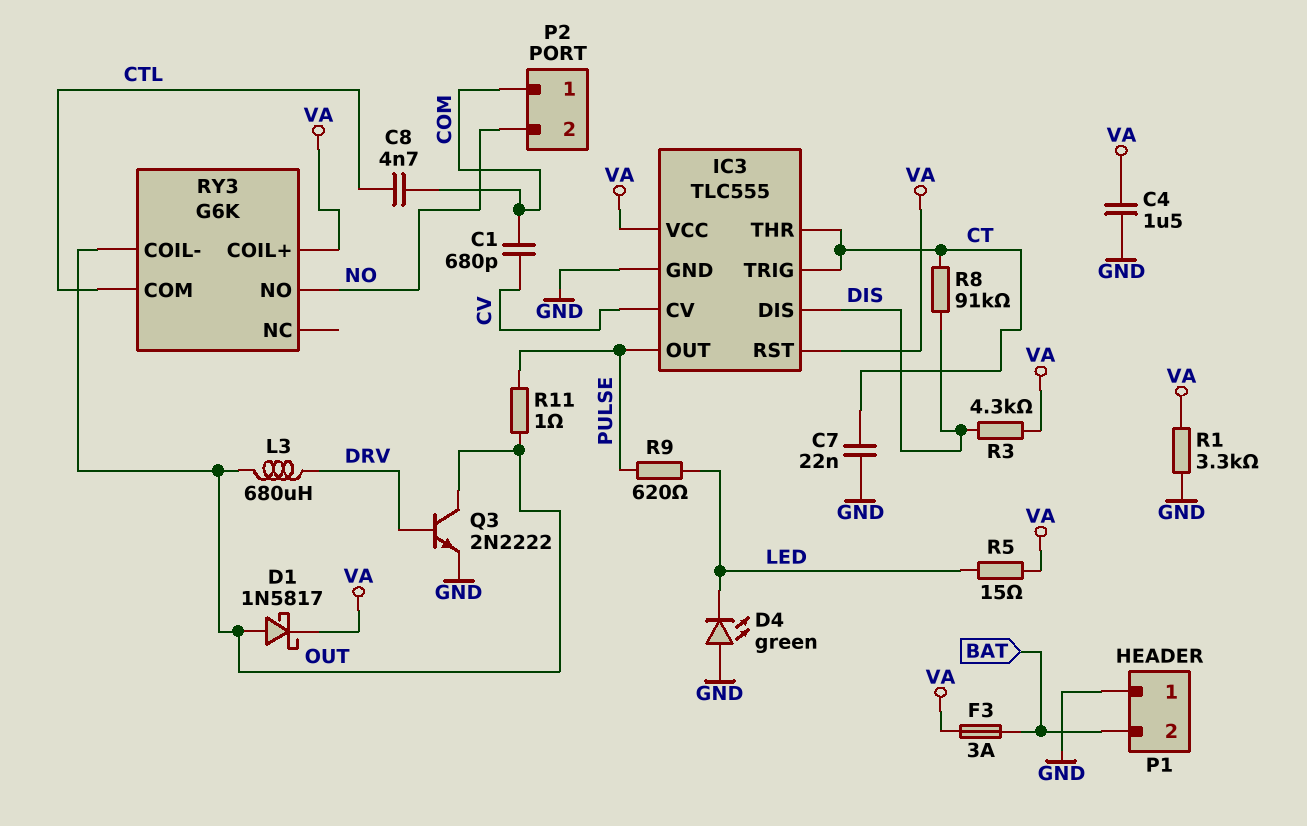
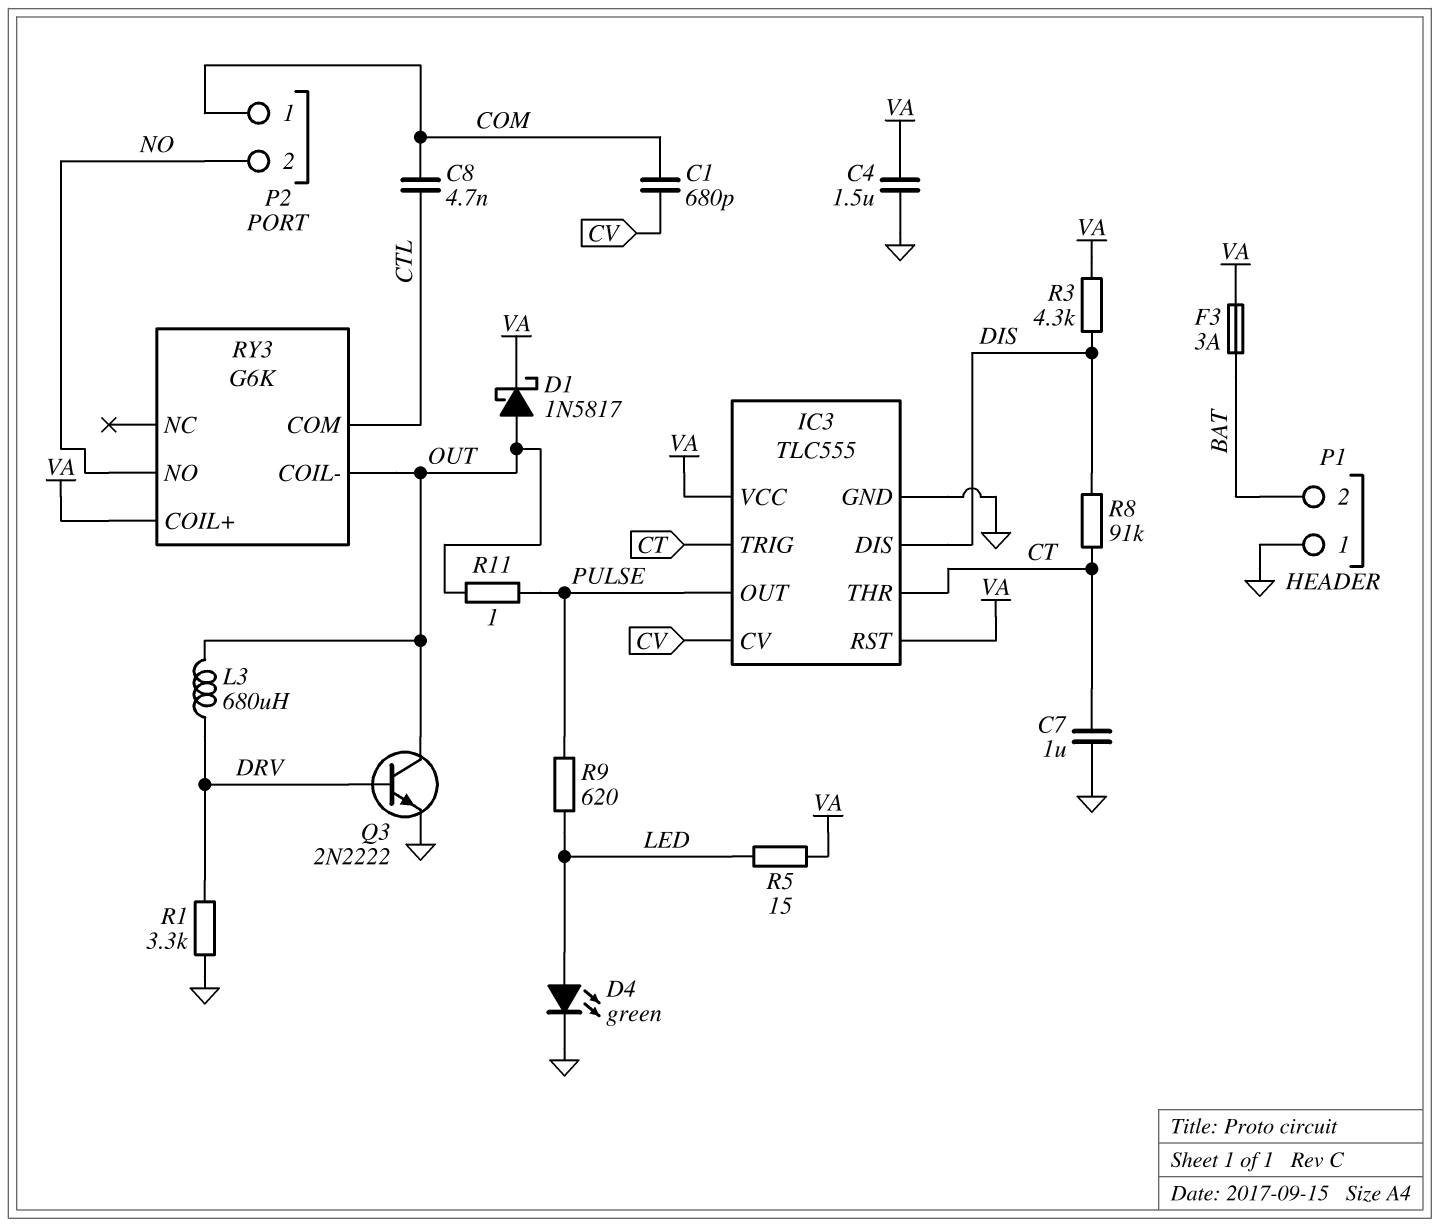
C7: 22nF (CT, GND) -> 1uF (CT, GND)
D4: LED green (A GND, K LED) -> LED green (A LED, K GND)
R1: 3.3k (GND, VA) -> 3.3k (DRV, GND)

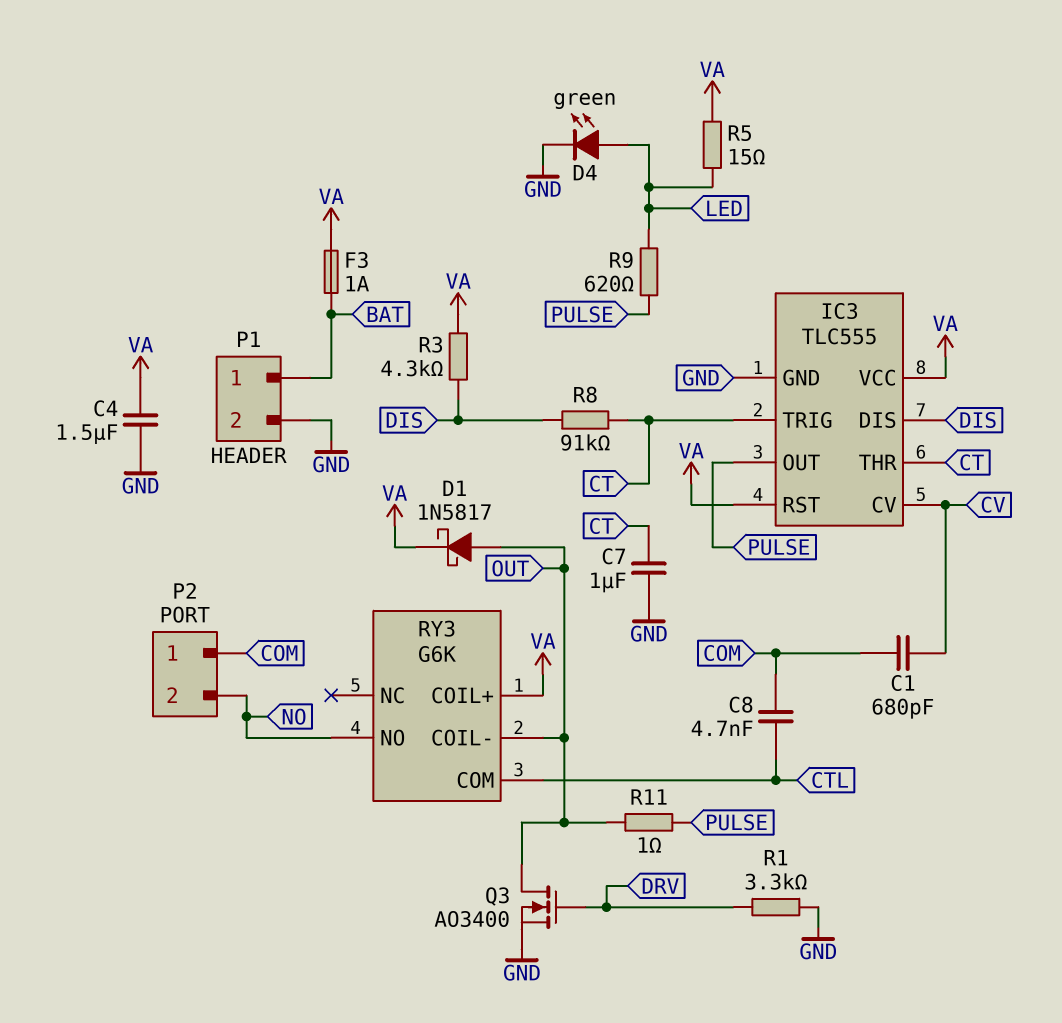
F3: 3A (BAT, VA) -> 1A (BAT, VA)
L3: 680uH (DRV, OUT) -> none
P1 pin 1: GND -> BAT
P1 pin 2: BAT -> GND
Q3: NPN 2N2222 (B DRV, C OUT, E GND) -> NMOS AO3400 (G DRV, D OUT, S GND)

